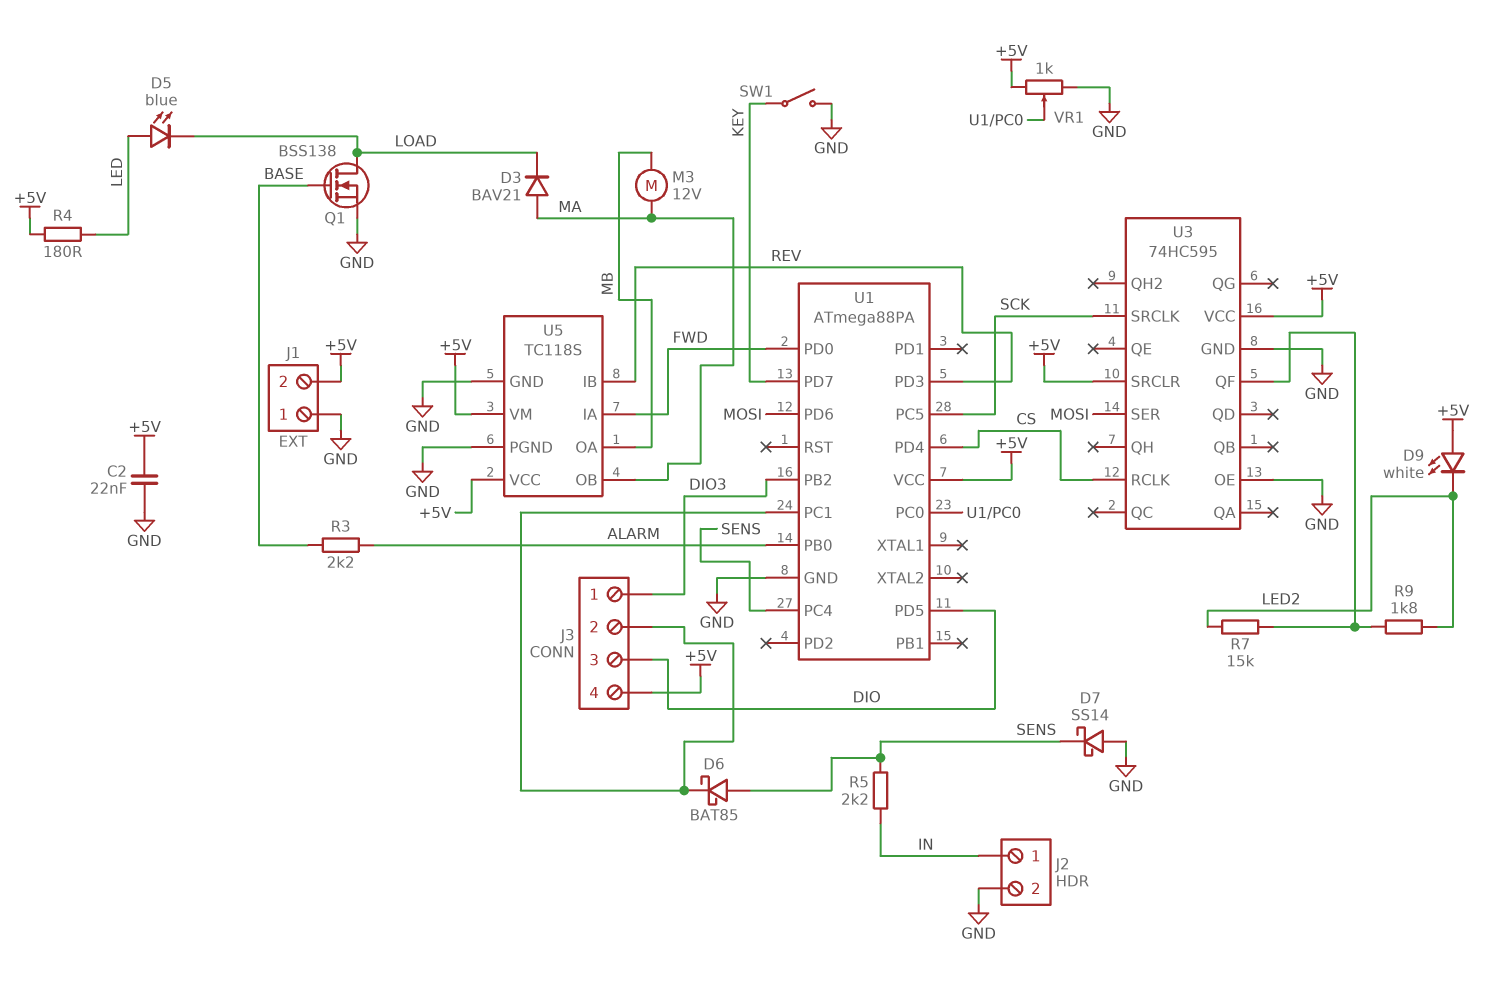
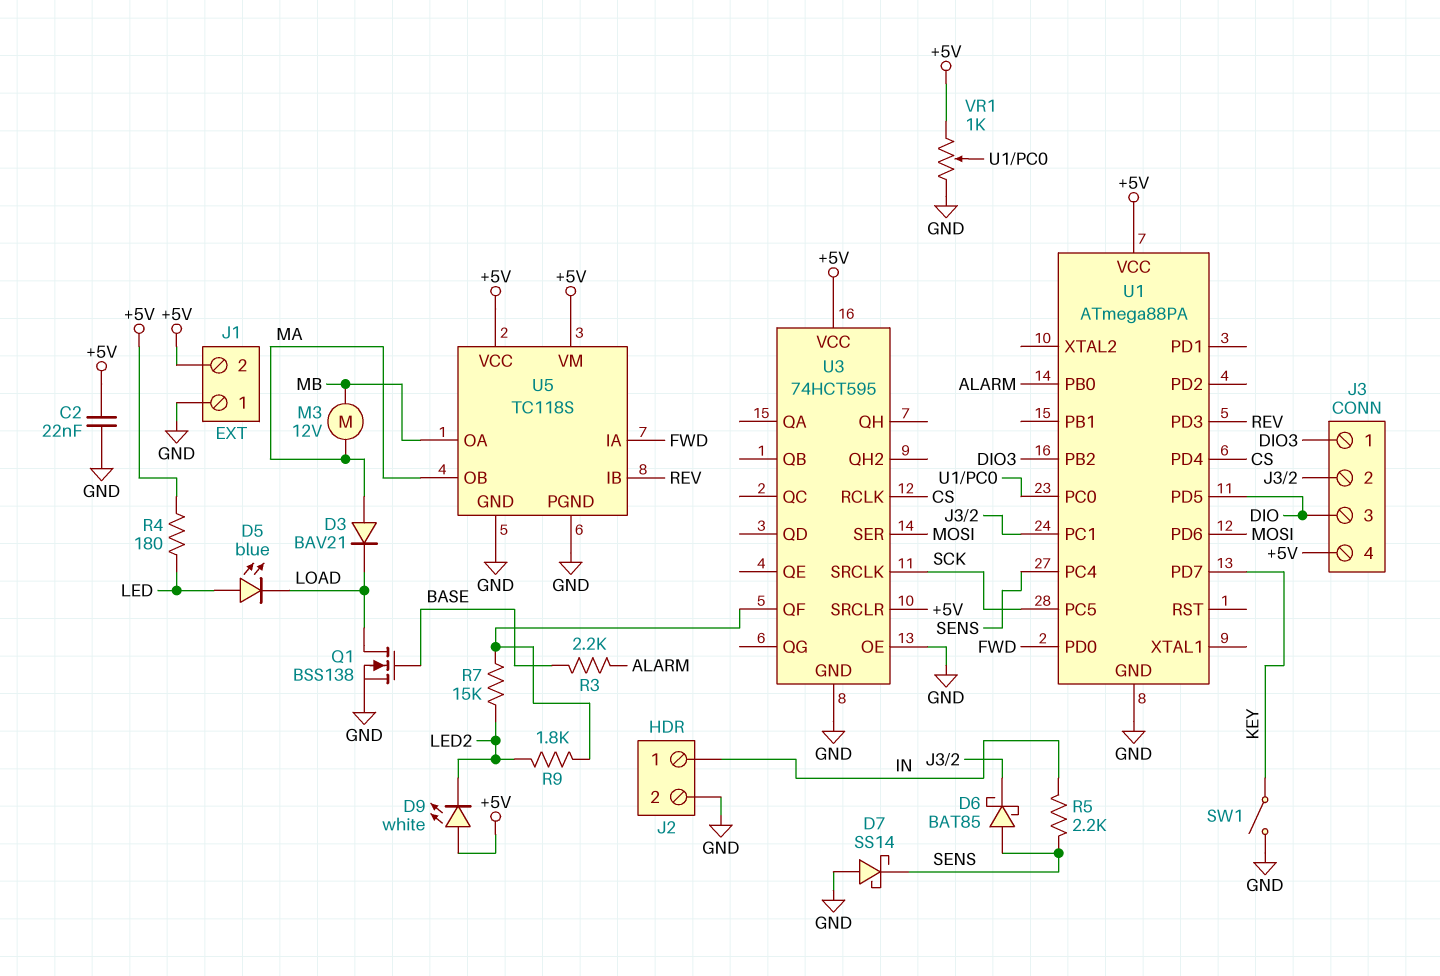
U3: 74HC595 -> 74HCT595

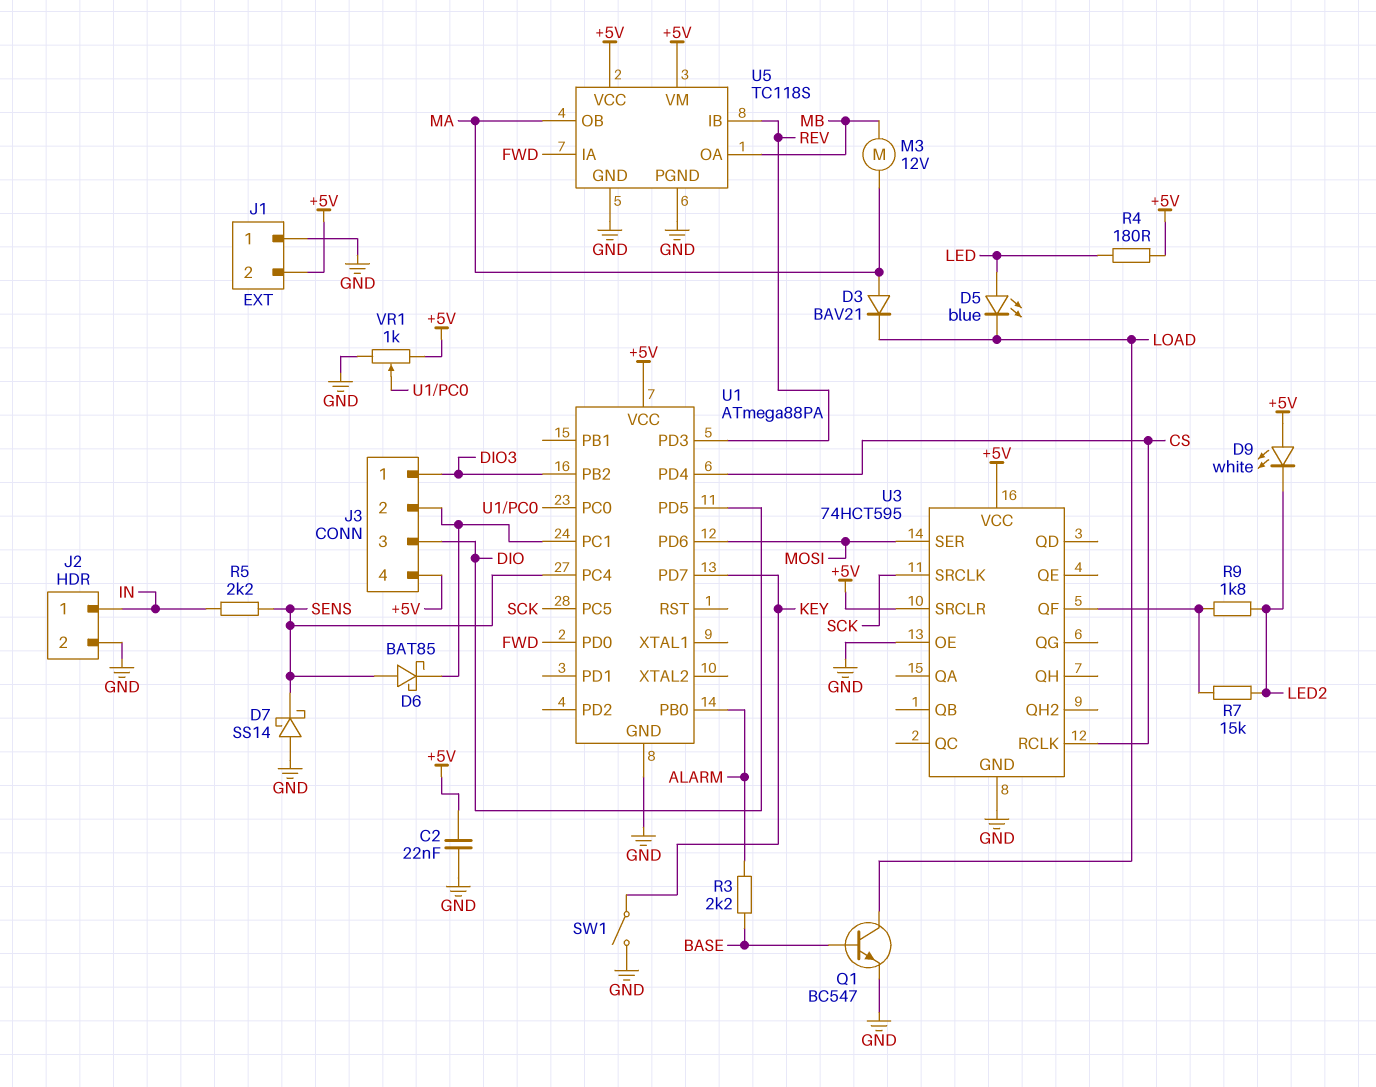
Q1: NMOS BSS138 (G BASE, D LOAD, S GND) -> NPN BC547 (B BASE, C LOAD, E GND)

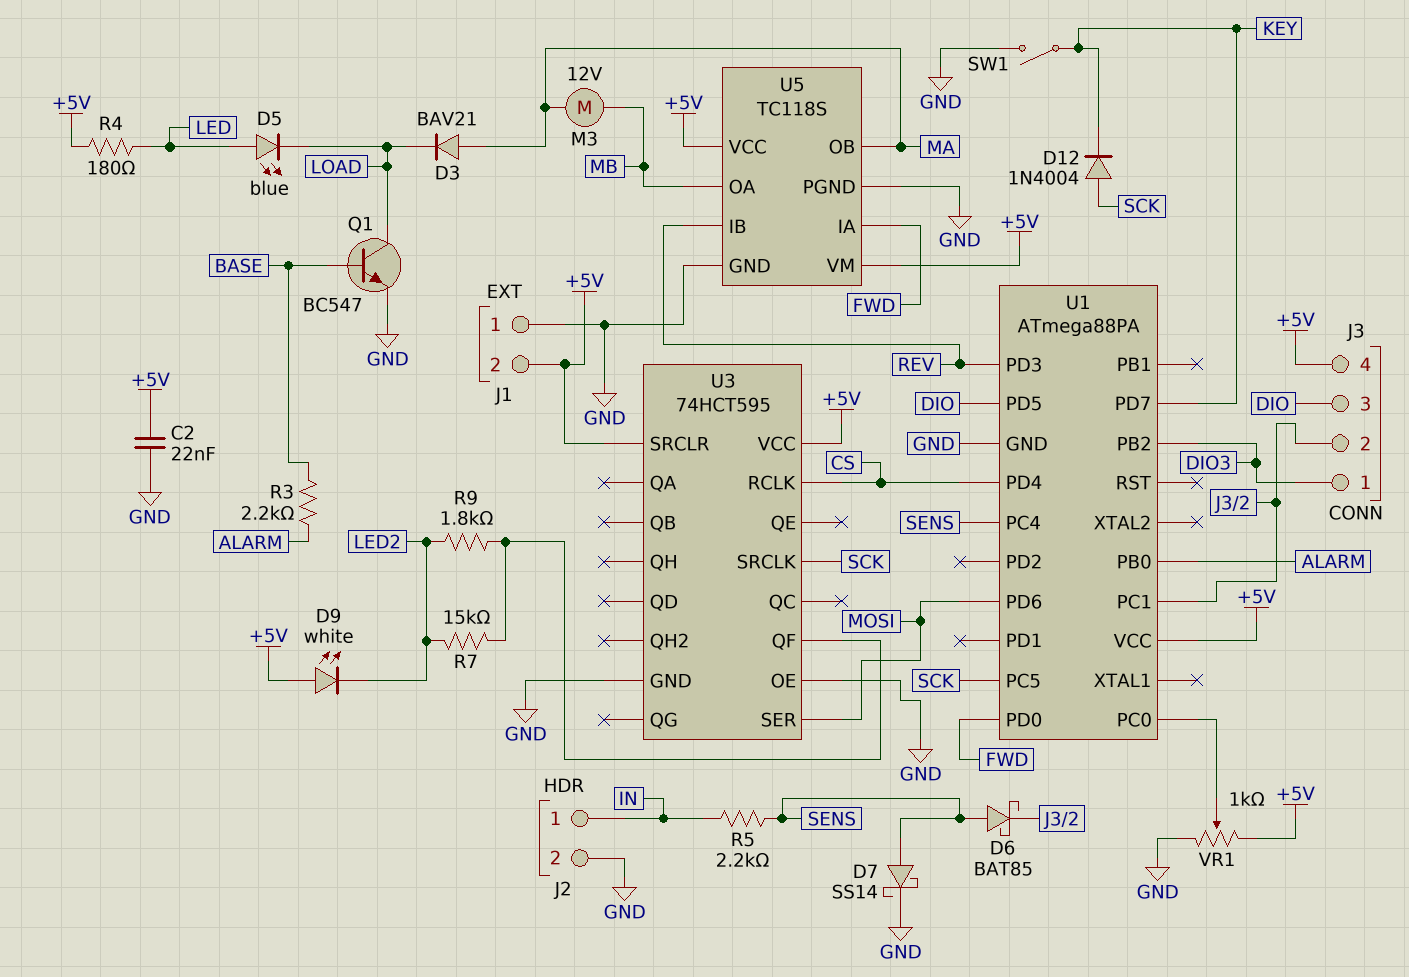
D7: schottky SS14 (A GND, K SENS) -> schottky SS14 (A SENS, K GND)
D12: none -> diode 1N4004 (A SCK, K KEY)

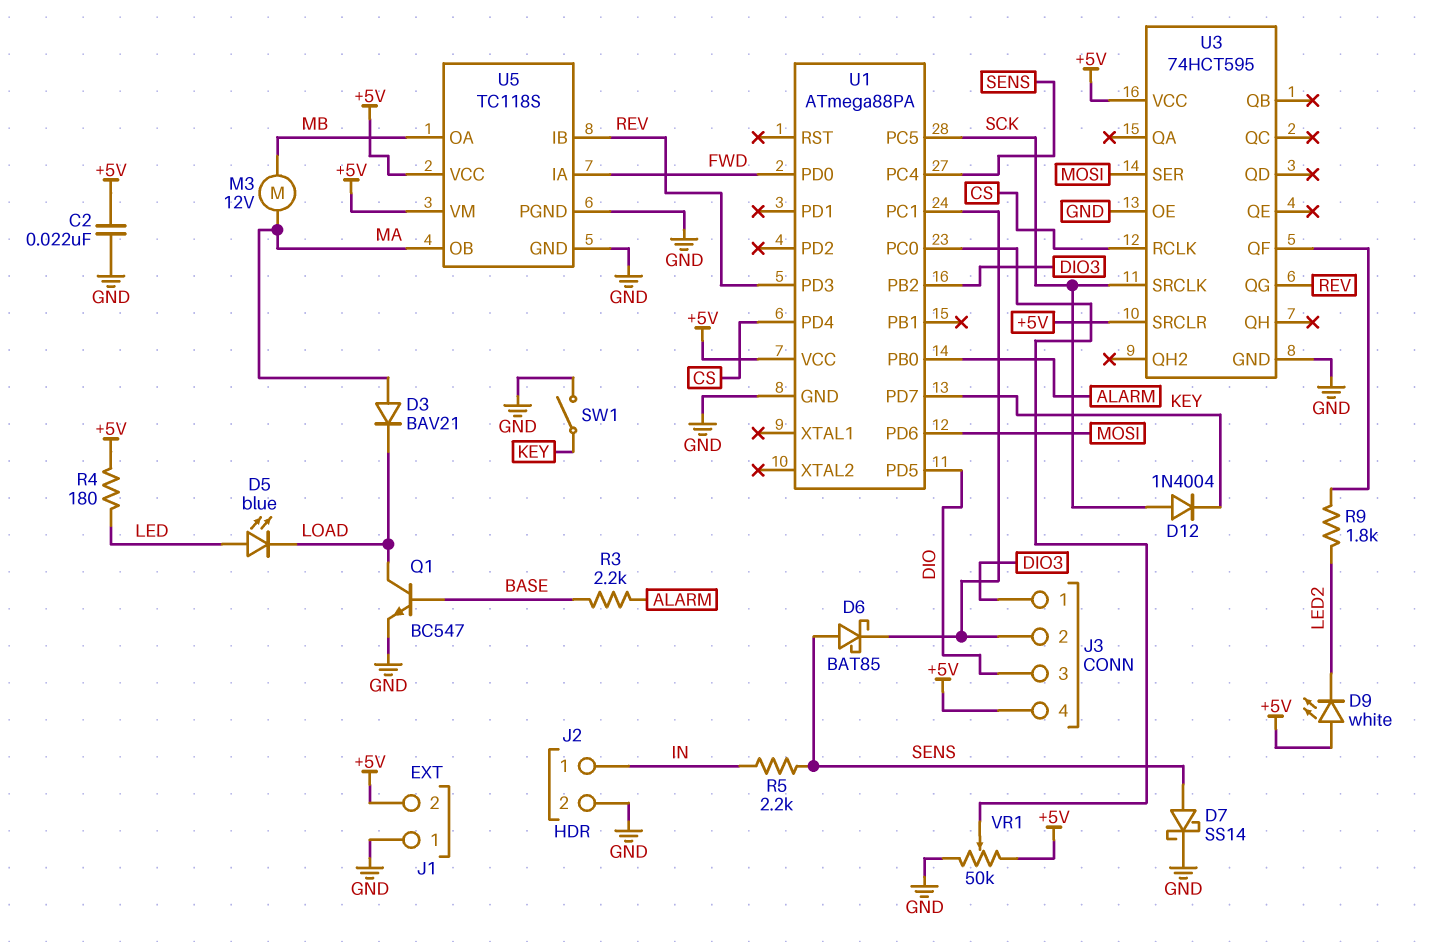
R7: 15k (LED2, U3/QF) -> none
U3 pin QG: none -> REV
VR1: 1k (+5V, GND, wiper U1/PC0) -> 50k (+5V, GND, wiper U1/PC0)

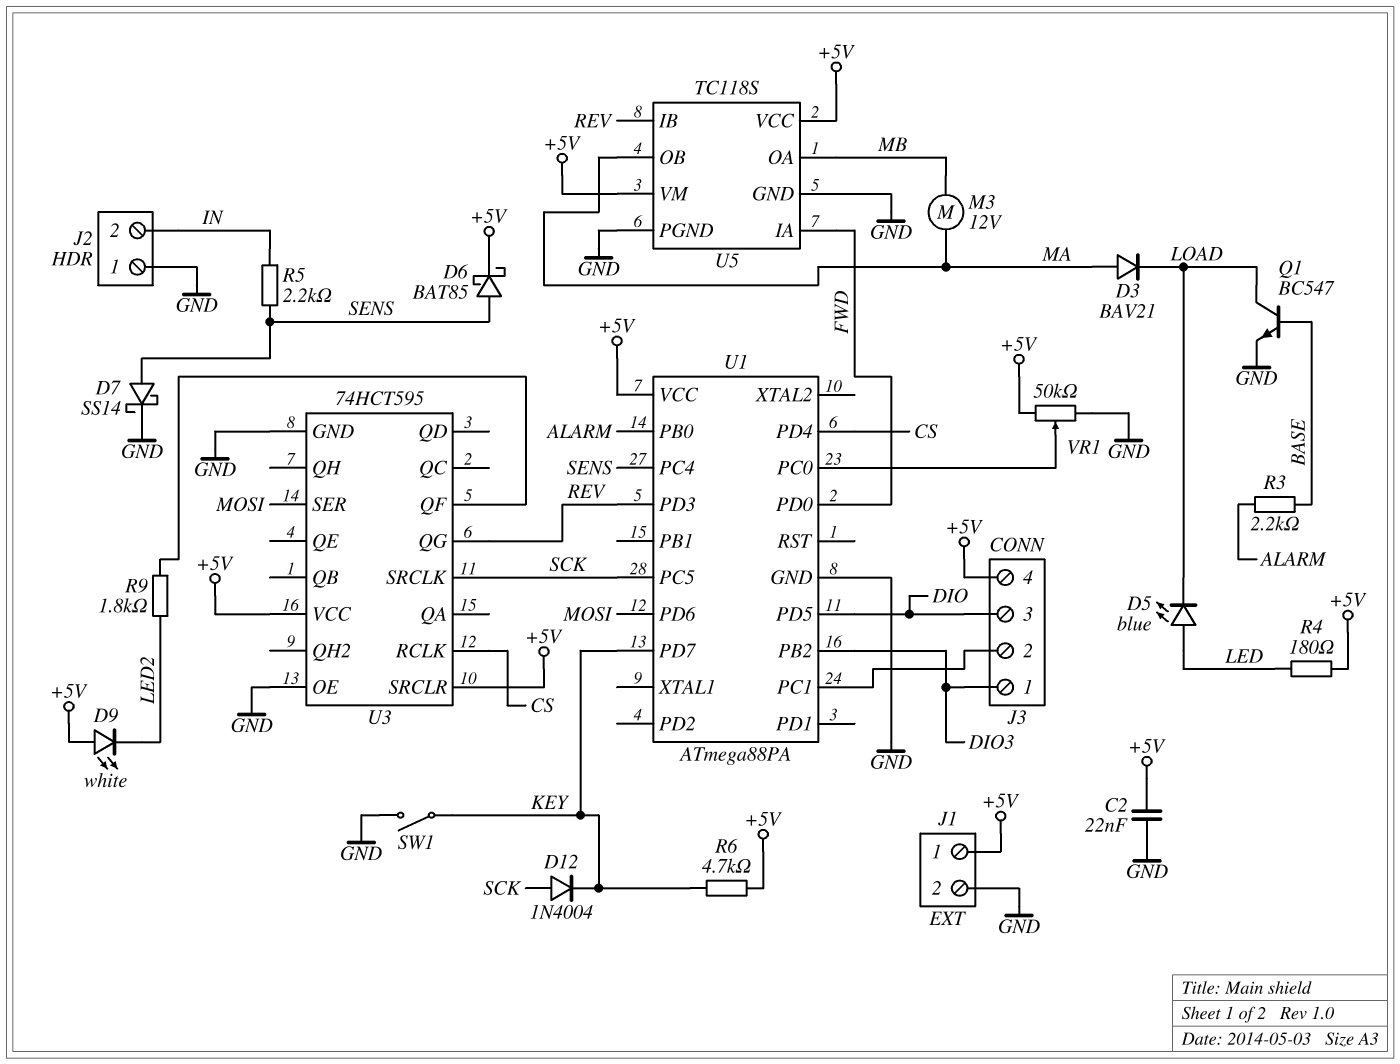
D6: schottky BAT85 (A SENS, K J3/2) -> schottky BAT85 (A SENS, K +5V)
J1 pin 1: GND -> +5V
J1 pin 2: +5V -> GND
J2 pin 1: IN -> GND
J2 pin 2: GND -> IN
R6: none -> 4.7k (+5V, KEY)

